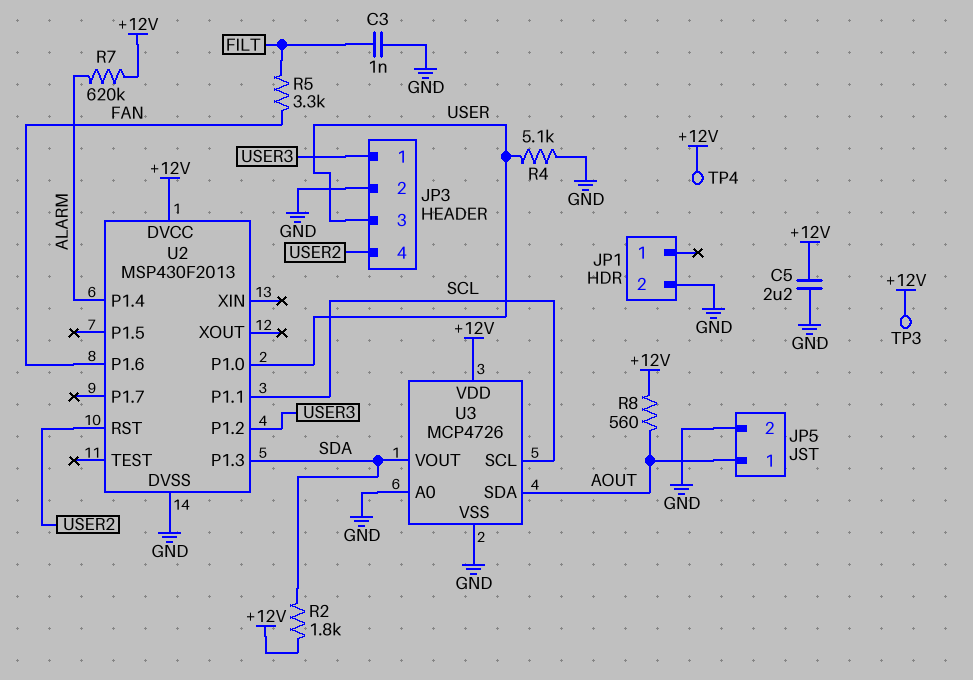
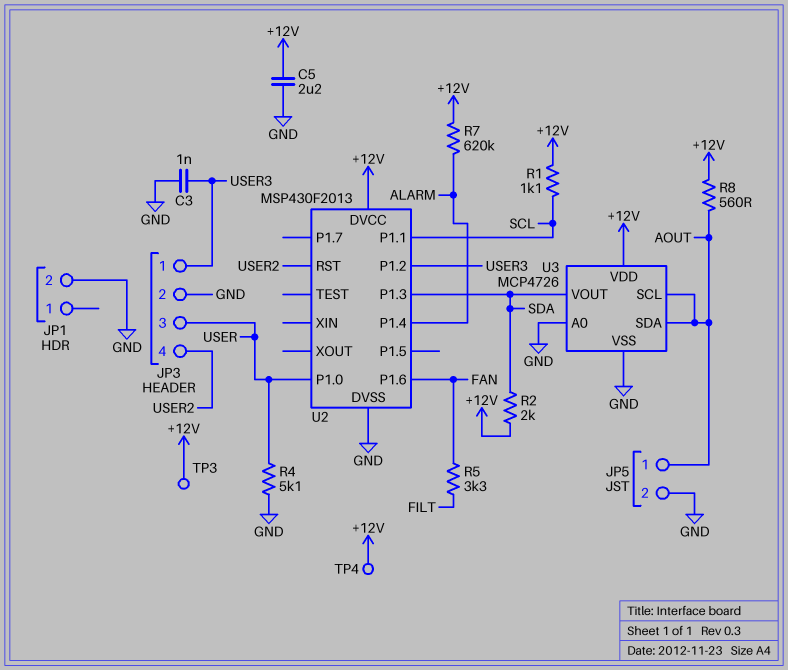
C3: 1nF (FILT, GND) -> 1nF (GND, USER3)
R1: none -> 1.1k (+12V, SCL)
R2: 1.8k (+12V, SDA) -> 2k (+12V, SDA)
U3 pin SCL: SCL -> AOUT

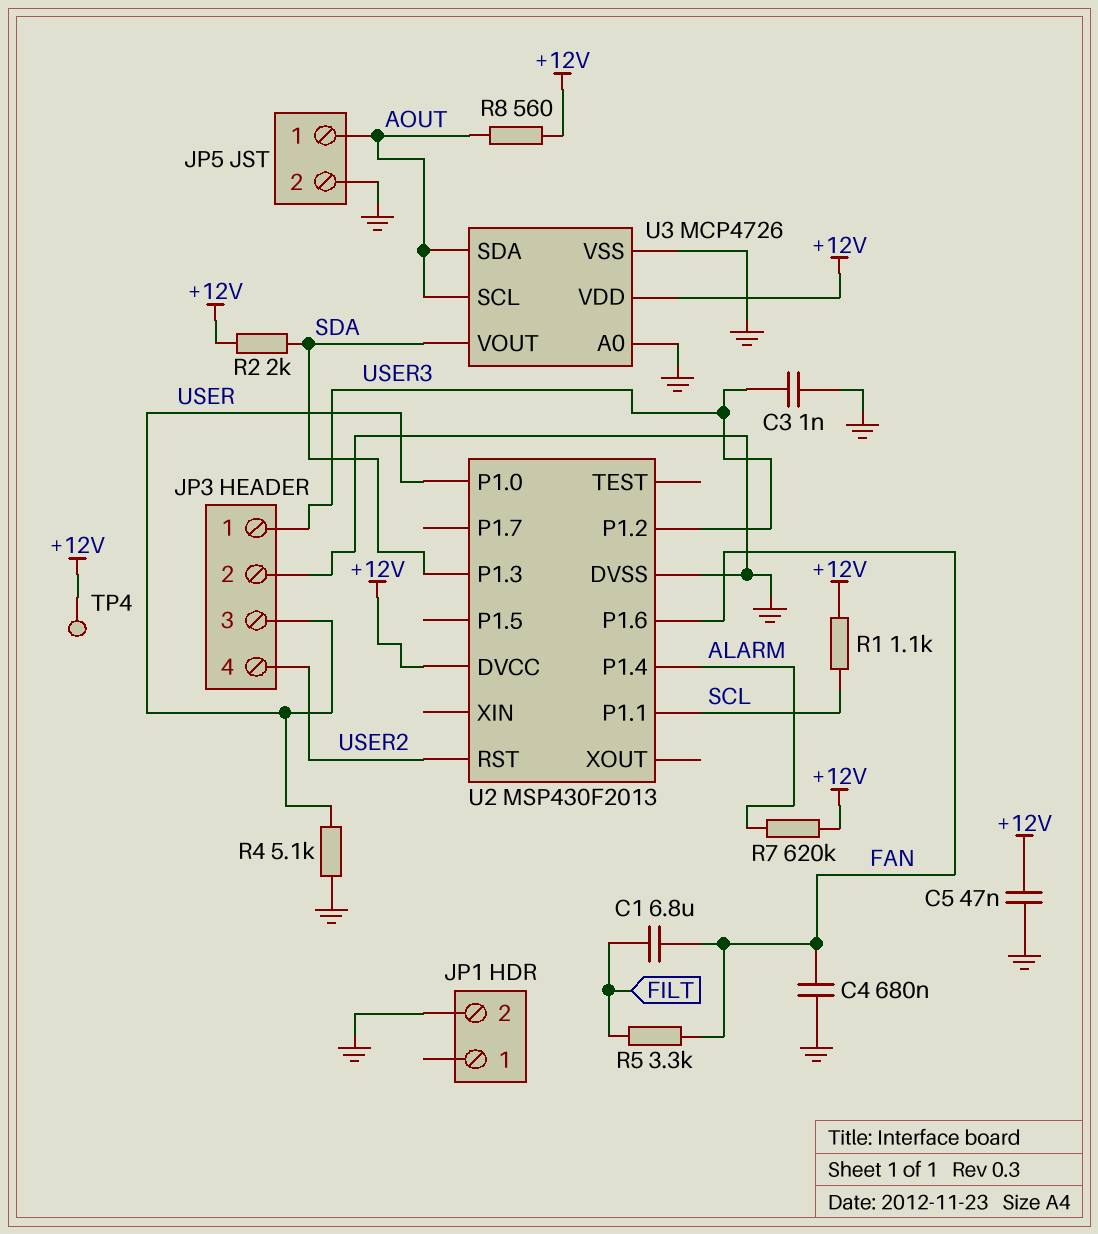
C1: none -> 6.8uF (FAN, FILT)
C4: none -> 680nF (FAN, GND)
C5: 2.2uF (+12V, GND) -> 47nF (+12V, GND)
TP3: test point (+12V) -> none

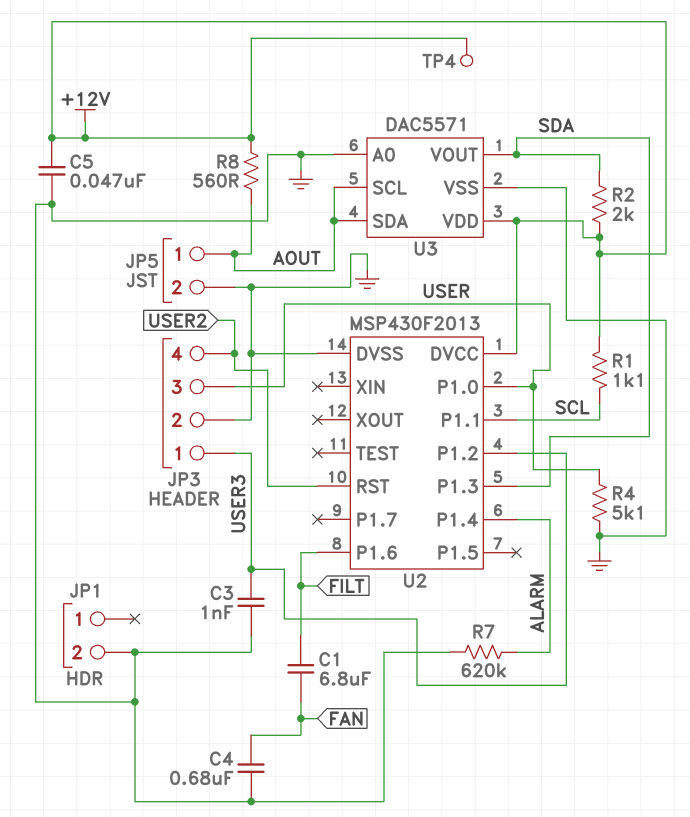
R5: 3.3k (FAN, FILT) -> none
R7: 620k (+12V, ALARM) -> 620k (ALARM, GND)
U2 pin P1.6: FAN -> FILT
U3: MCP4726 -> DAC5571

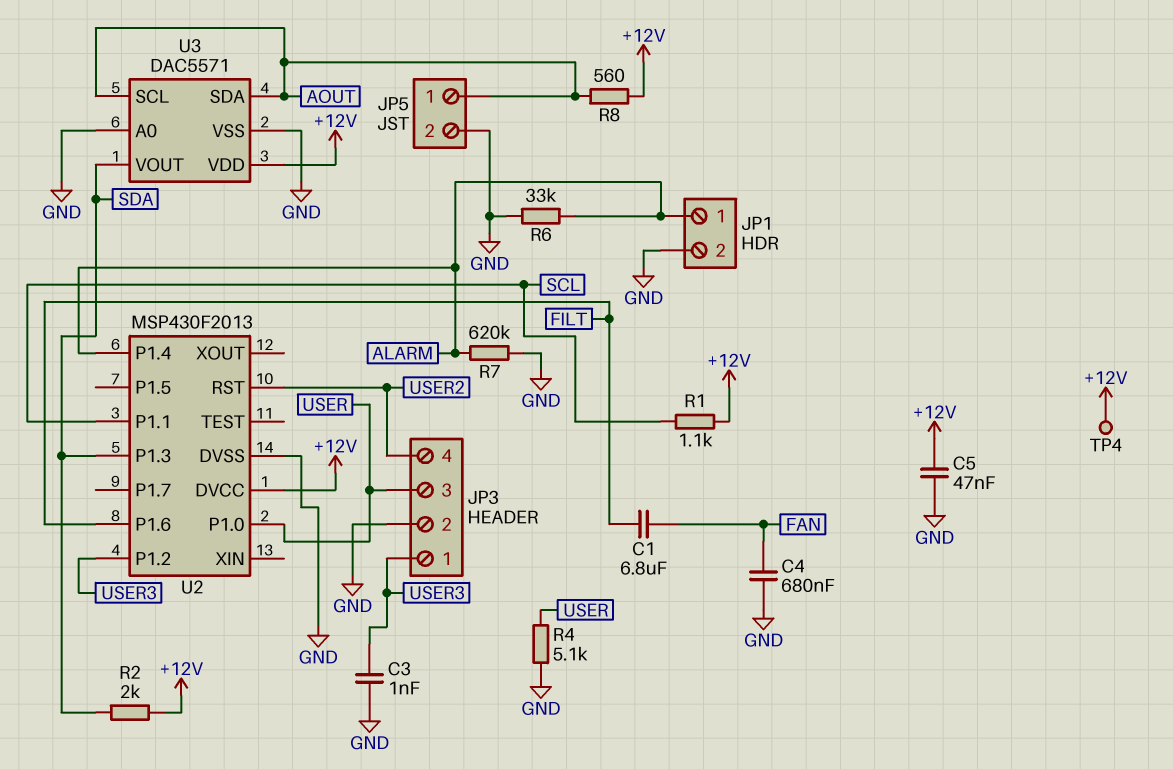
JP1 pin 1: none -> ALARM
R6: none -> 33k (ALARM, GND)

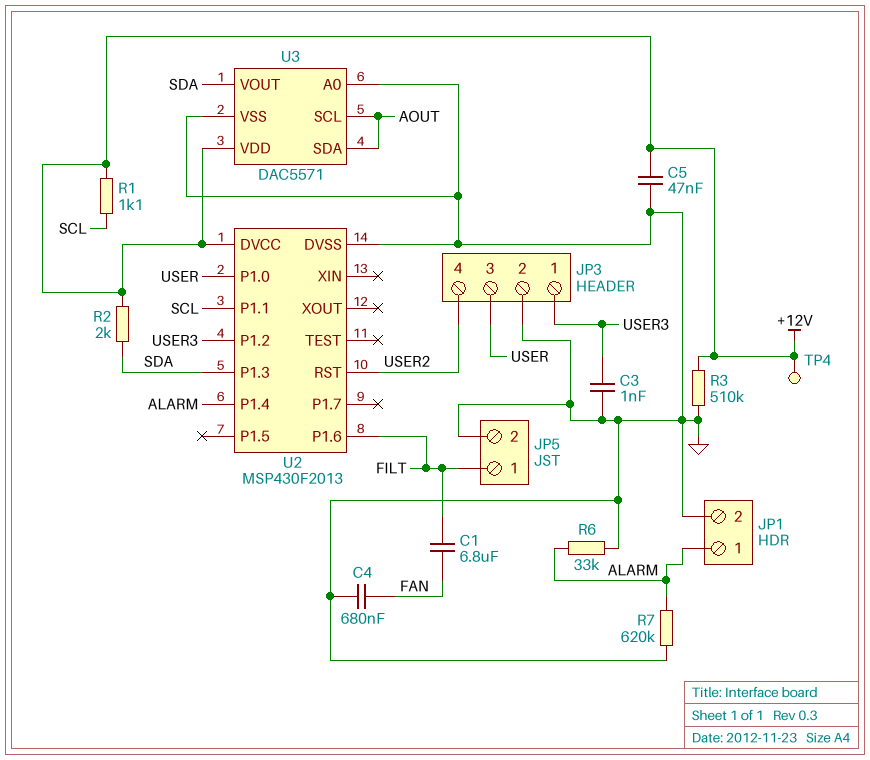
JP5 pin 1: AOUT -> FILT
R3: none -> 510k (+12V, GND)
R4: 5.1k (GND, USER) -> none
R8: 560 (+12V, AOUT) -> none

